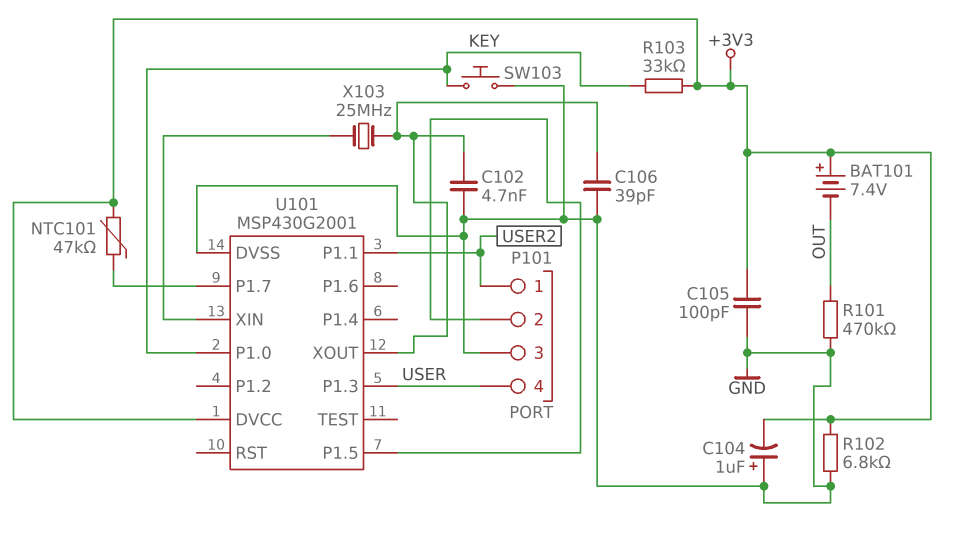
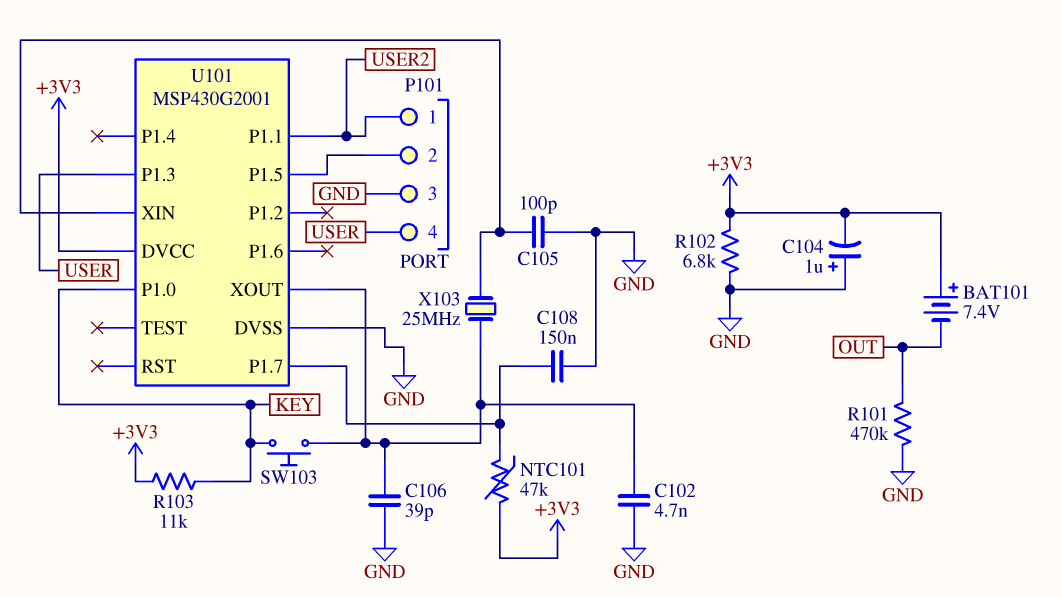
C105: 100pF (+3V3, GND) -> 100pF (GND, U101/XIN)
C108: none -> 150nF (GND, U101/P1.7)
R103: 33k (+3V3, KEY) -> 11k (+3V3, KEY)
SW103: button (GND, KEY) -> button (KEY, U101/XOUT)

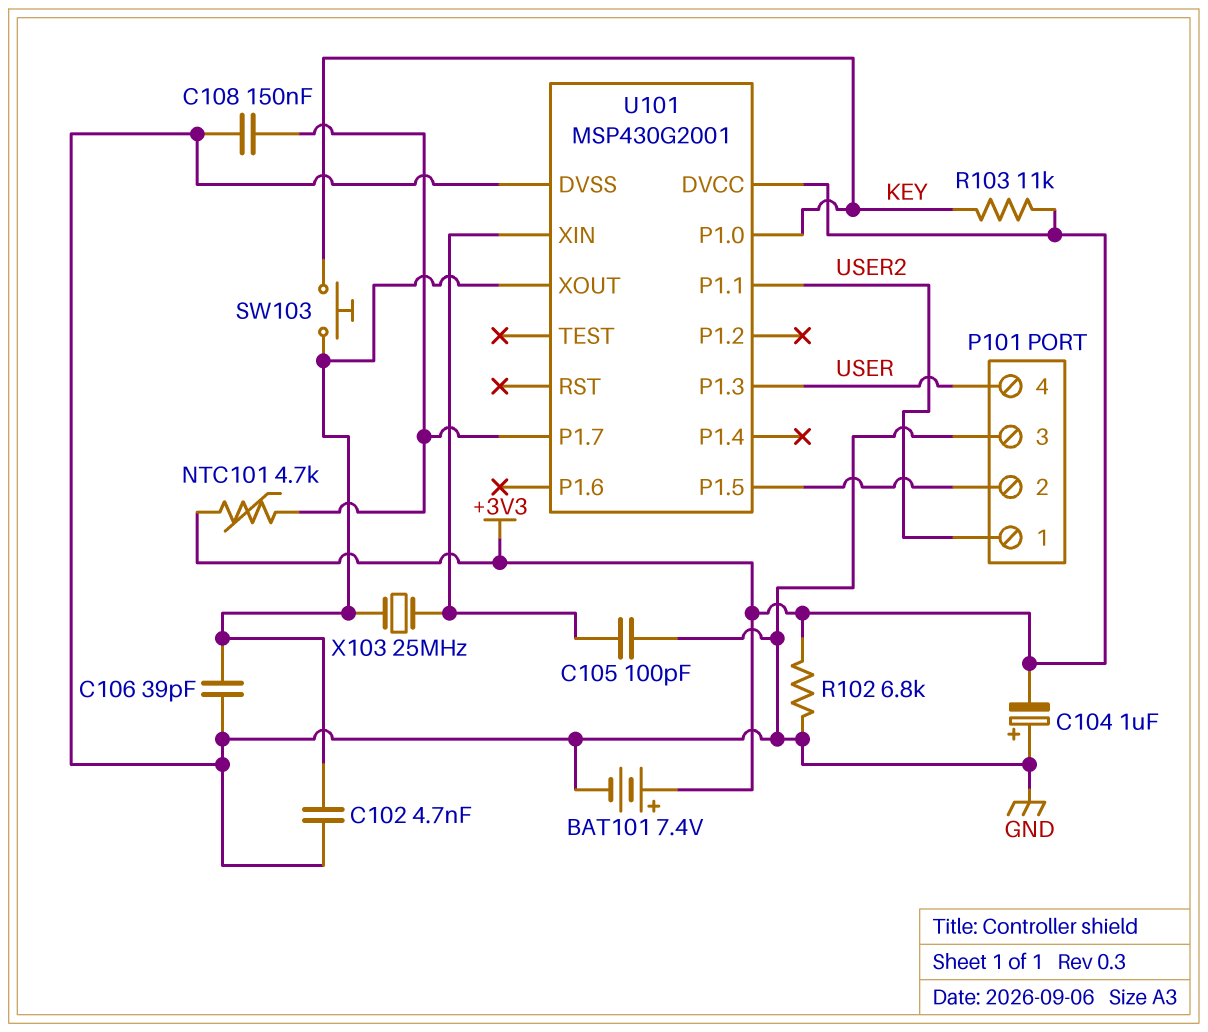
BAT101: 7.4V (plus +3V3, minus OUT) -> 7.4V (plus +3V3, minus GND)
NTC101: 47k (+3V3, U101/P1.7) -> 4.7k (+3V3, U101/P1.7)
R101: 470k (GND, OUT) -> none

